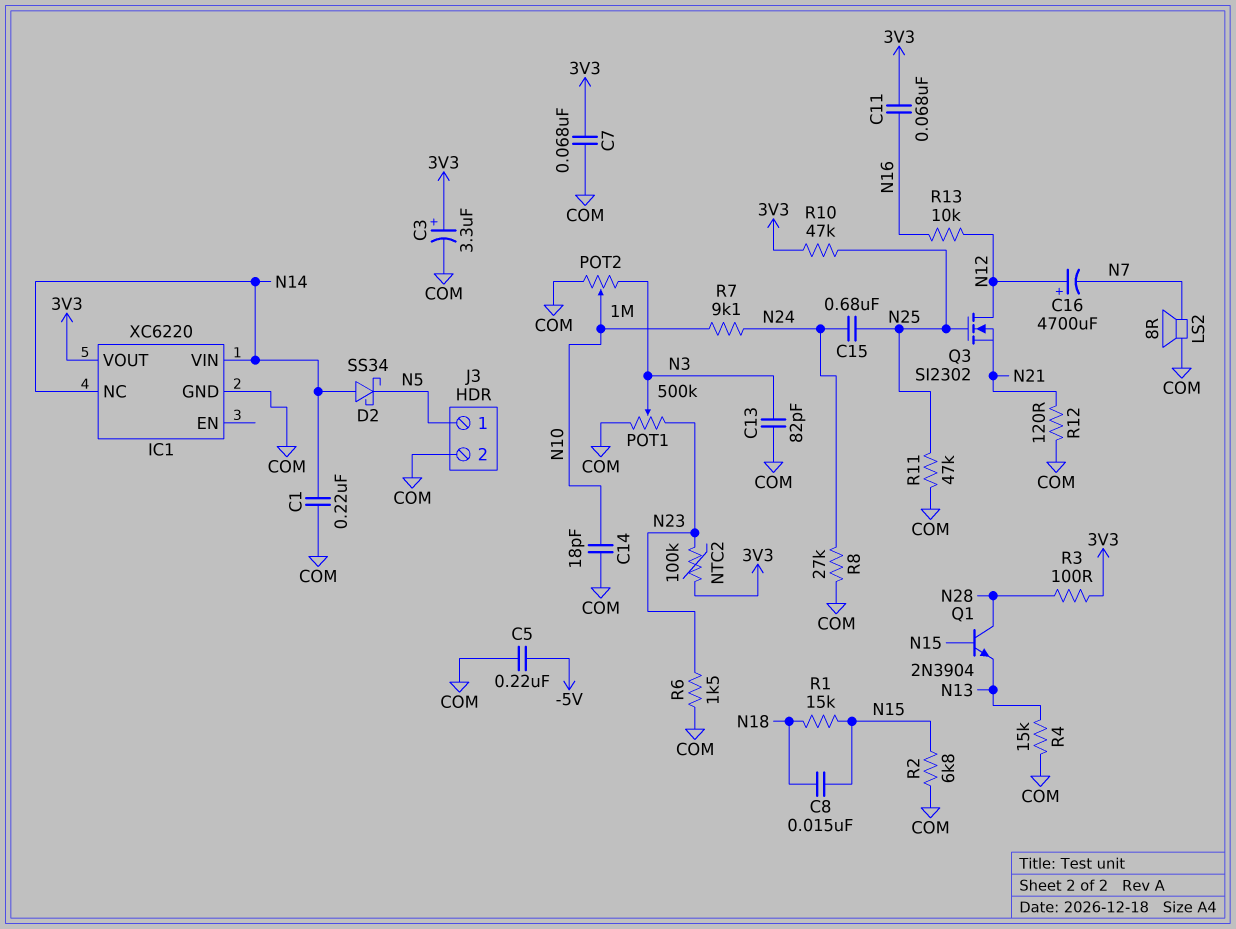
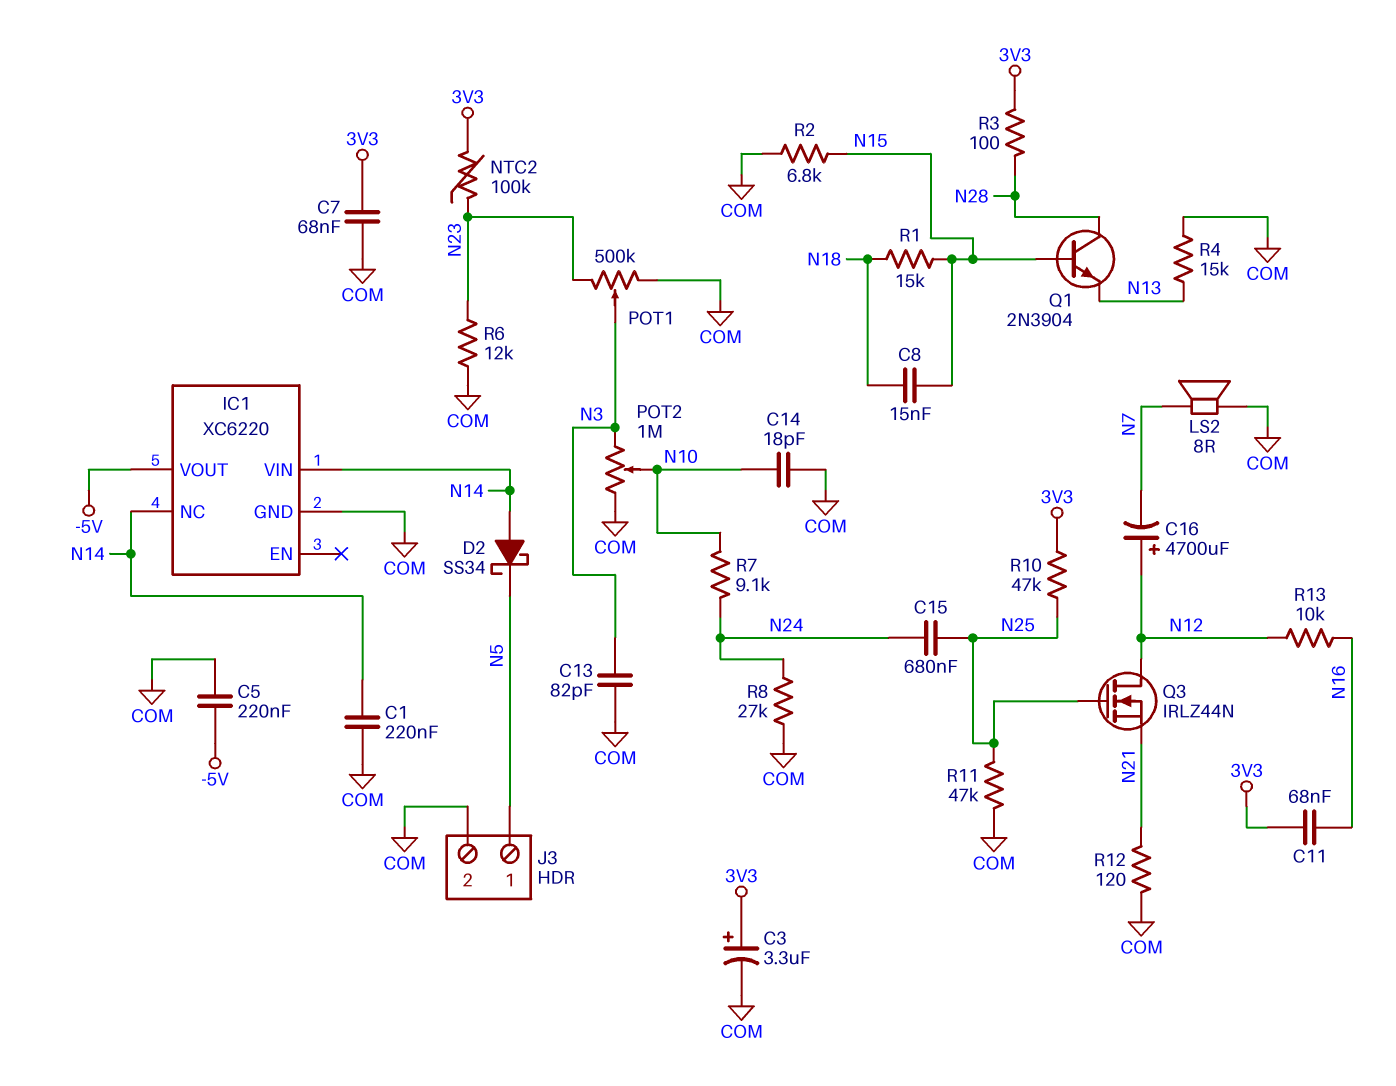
IC1 pin VOUT: 3V3 -> -5V
Q3: NMOS SI2302 (G N25, D N12, S N21) -> NMOS IRLZ44N (G N25, D N12, S N21)
R6: 1.5k (COM, N23) -> 12k (COM, N23)

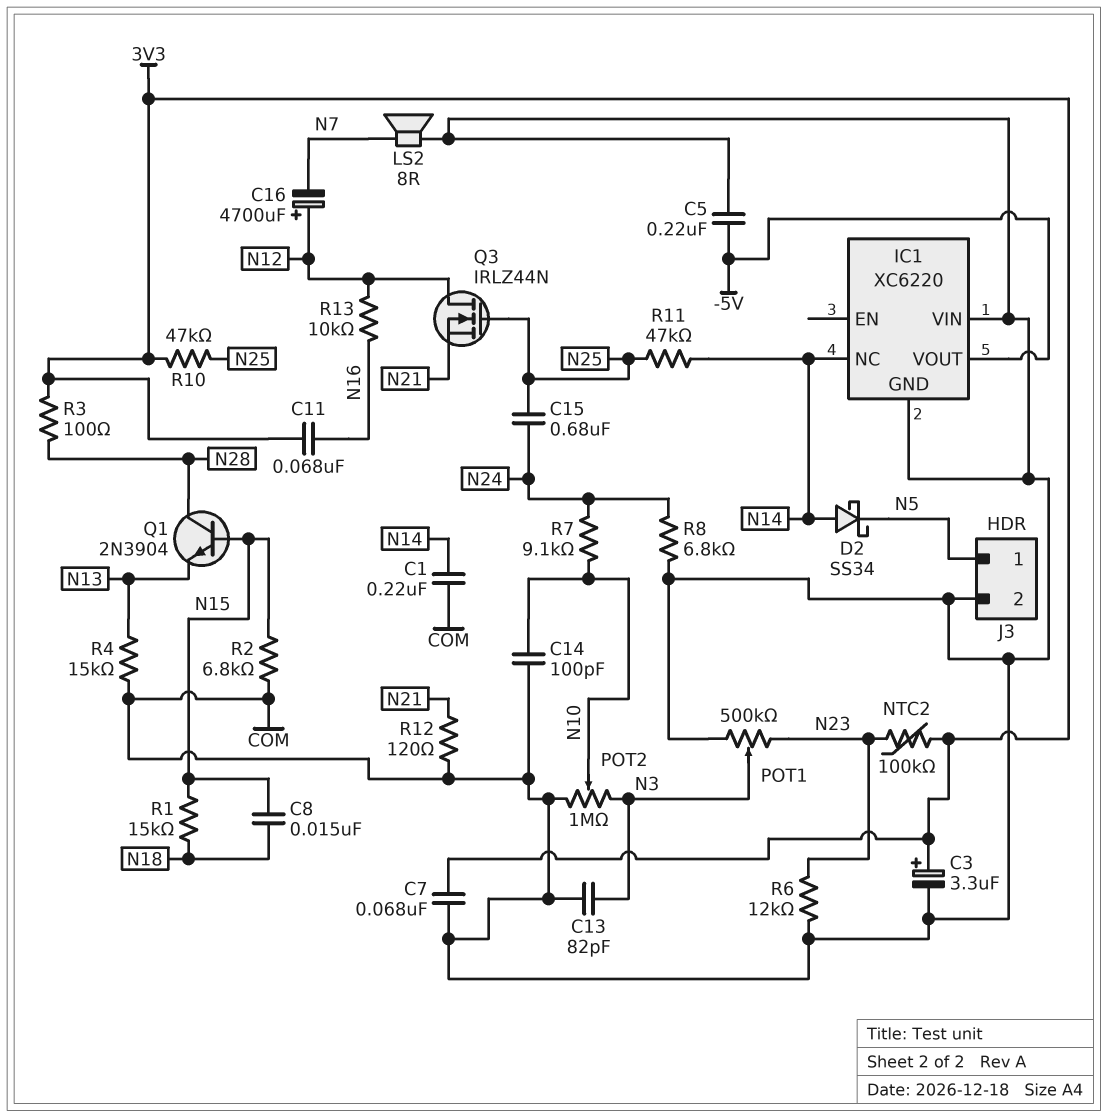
C14: 18pF (COM, N10) -> 100pF (COM, N10)
IC1 pin VIN: N14 -> COM
R8: 27k (COM, N24) -> 6.8k (COM, N24)
R11: 47k (COM, N25) -> 47k (N14, N25)

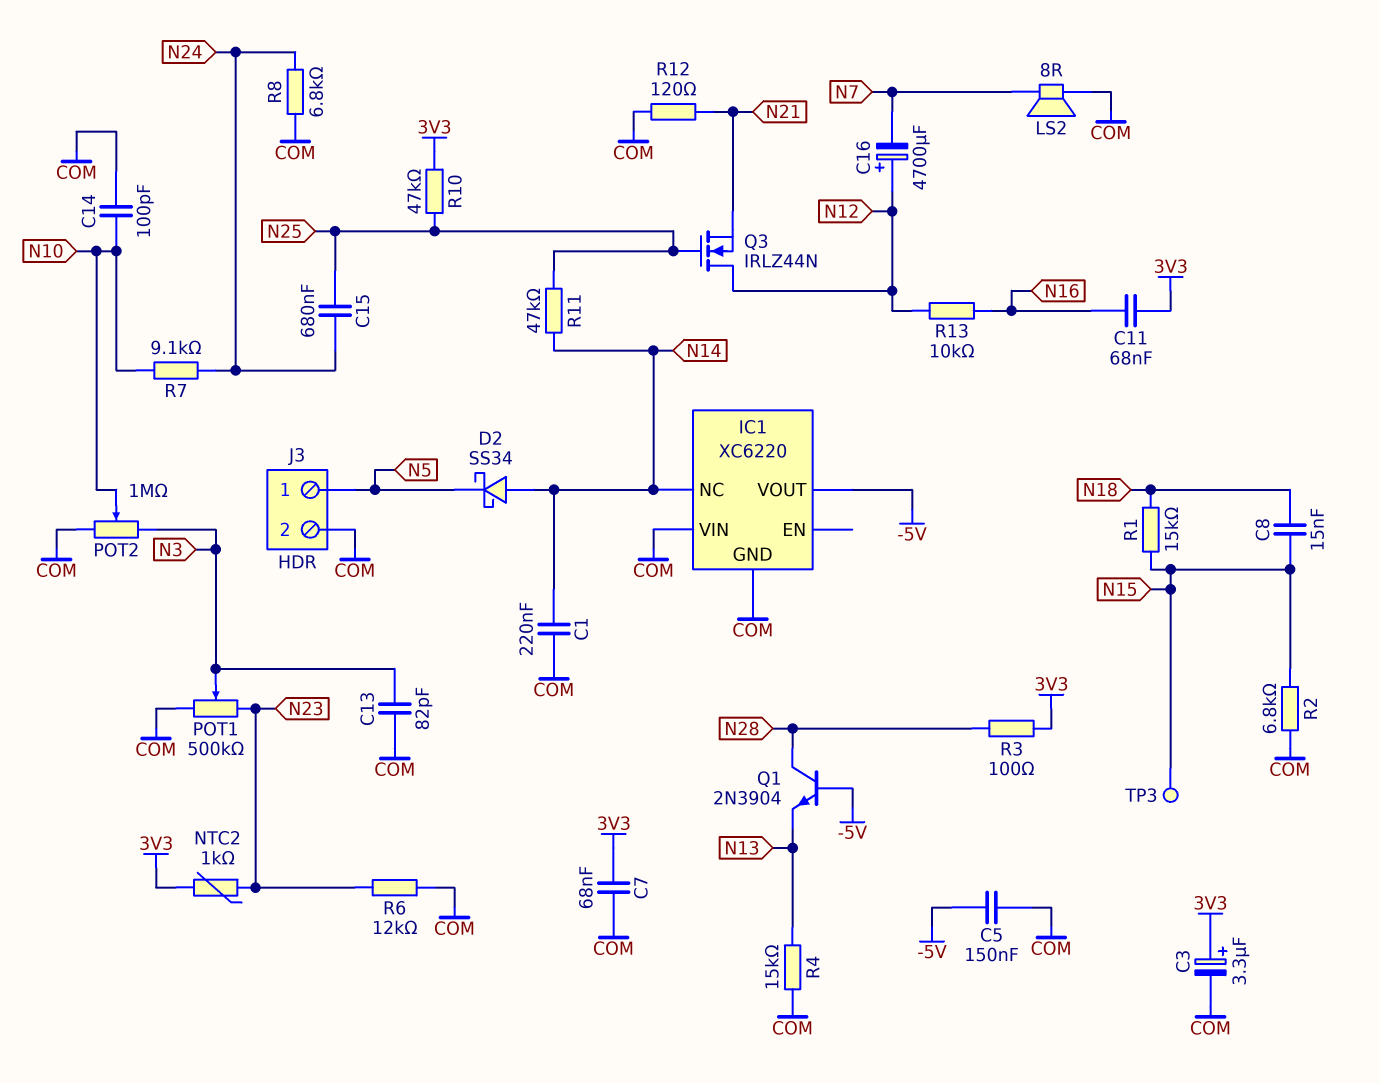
C5: 220nF (-5V, COM) -> 150nF (-5V, COM)
NTC2: 100k (3V3, N23) -> 1k (3V3, N23)
Q1: NPN 2N3904 (B N15, C N28, E N13) -> NPN 2N3904 (B -5V, C N28, E N13)
TP3: none -> test point (N15)

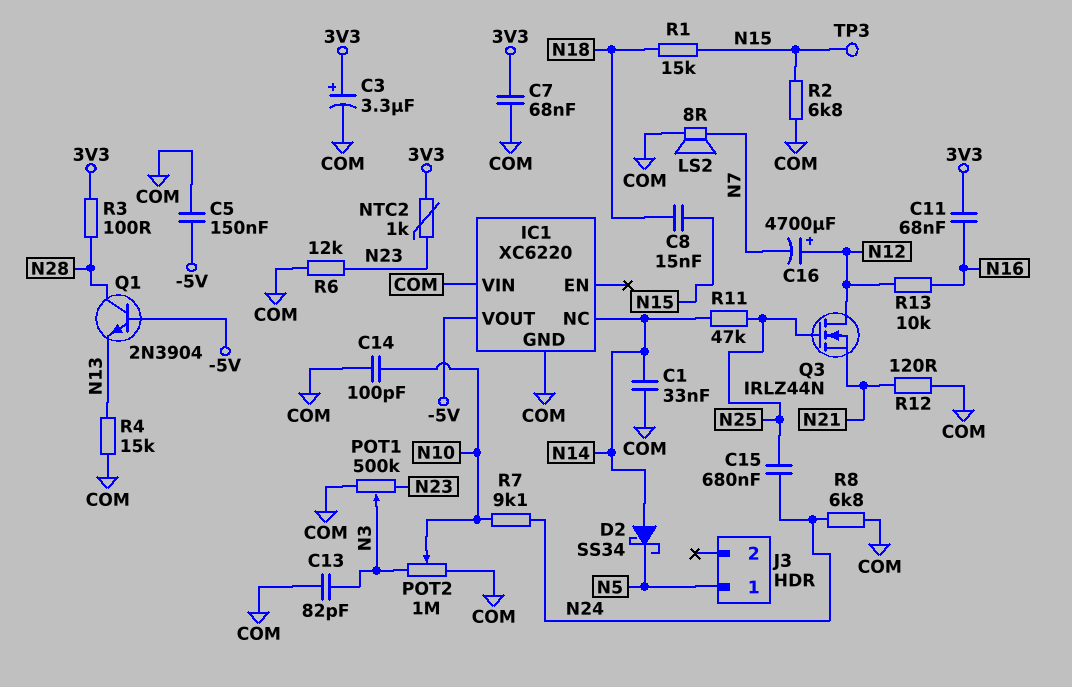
C1: 220nF (COM, N14) -> 33nF (COM, N14)
J3 pin 2: COM -> none
R10: 47k (3V3, N25) -> none

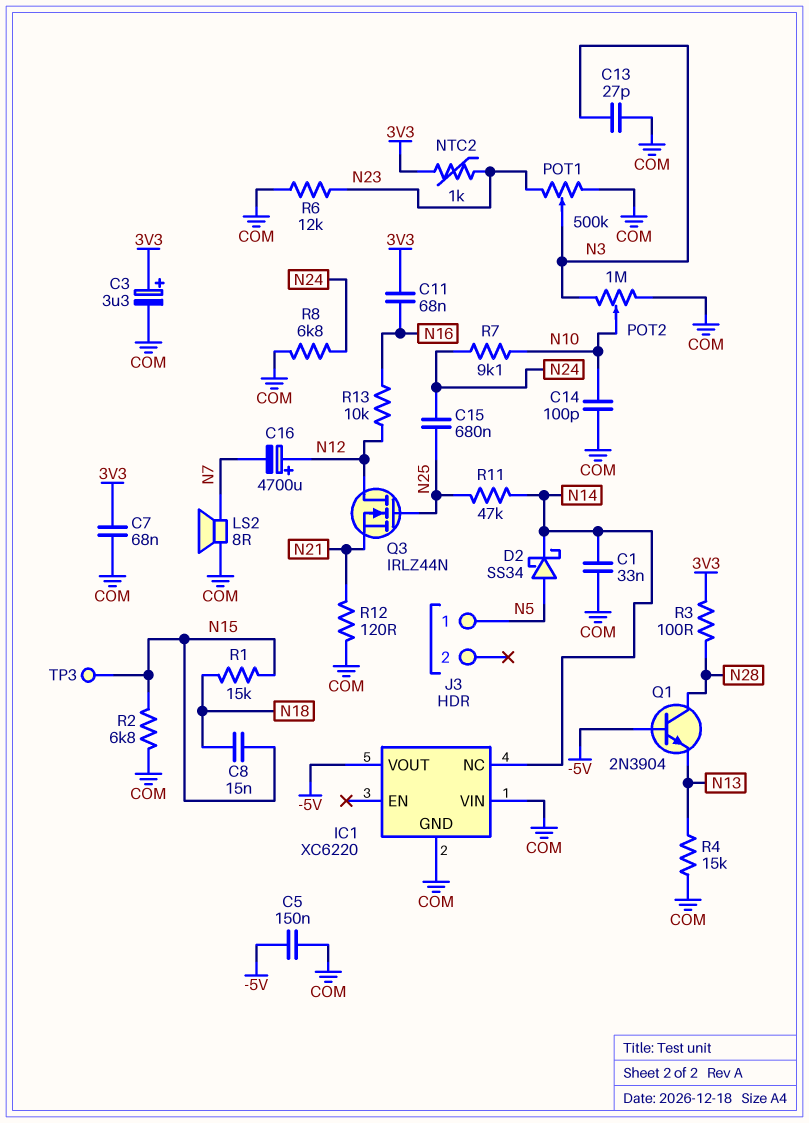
C13: 82pF (COM, N3) -> 27pF (COM, N3)
D2: schottky SS34 (A N14, K N5) -> schottky SS34 (A N5, K N14)

